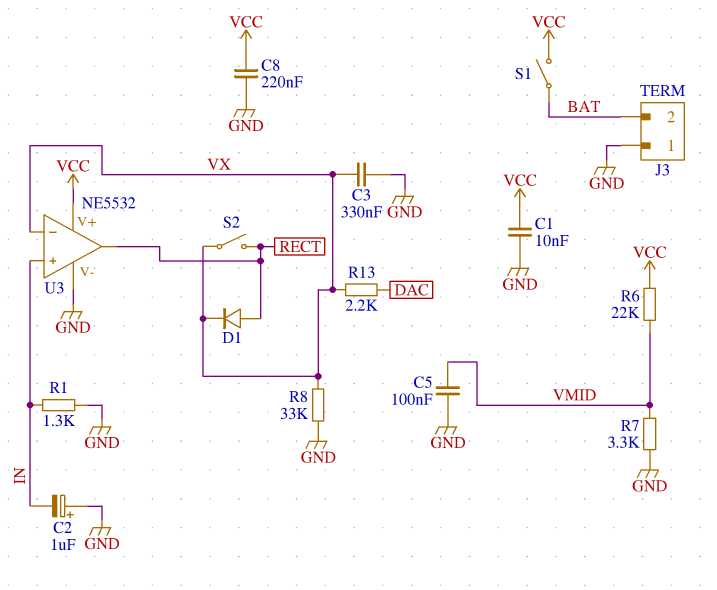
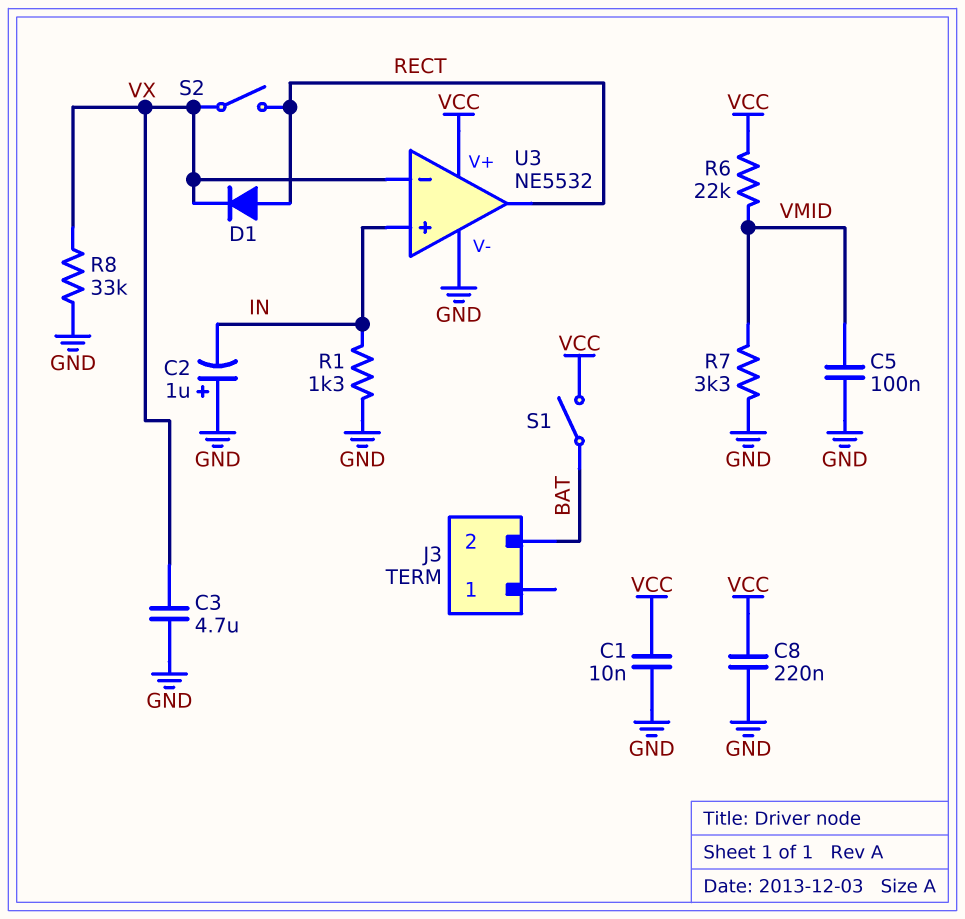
C3: 330nF (GND, VX) -> 4.7uF (GND, VX)
J3 pin 1: GND -> none
R13: 2.2k (DAC, VX) -> none

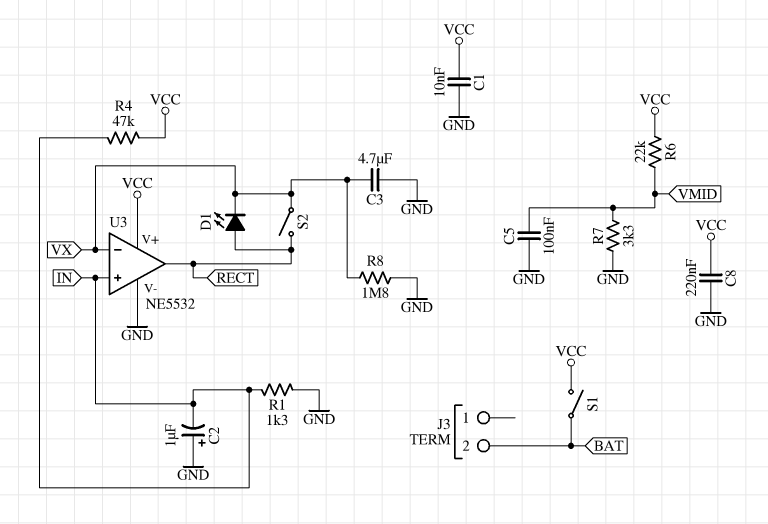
D1: diode (A RECT, K VX) -> LED (A RECT, K VX)
R4: none -> 47k (IN, VCC)
R8: 33k (GND, VX) -> 1.8M (GND, VX)

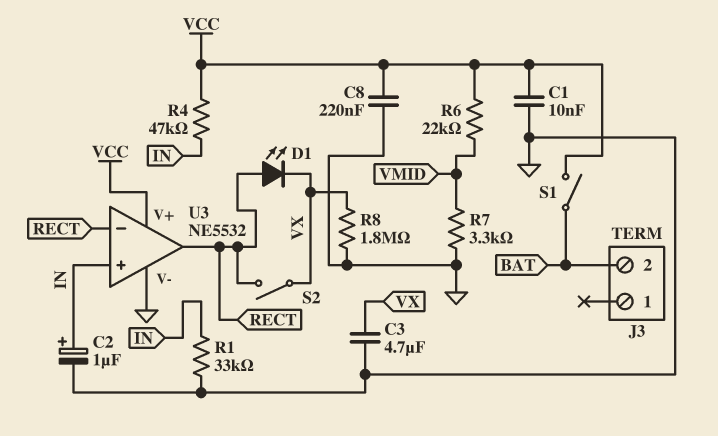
C2: 1uF (plus GND, minus IN) -> 1uF (plus IN, minus GND)
C5: 100nF (GND, VMID) -> none
R1: 1.3k (GND, IN) -> 33k (GND, IN)
U3 pin in-: VX -> RECT

